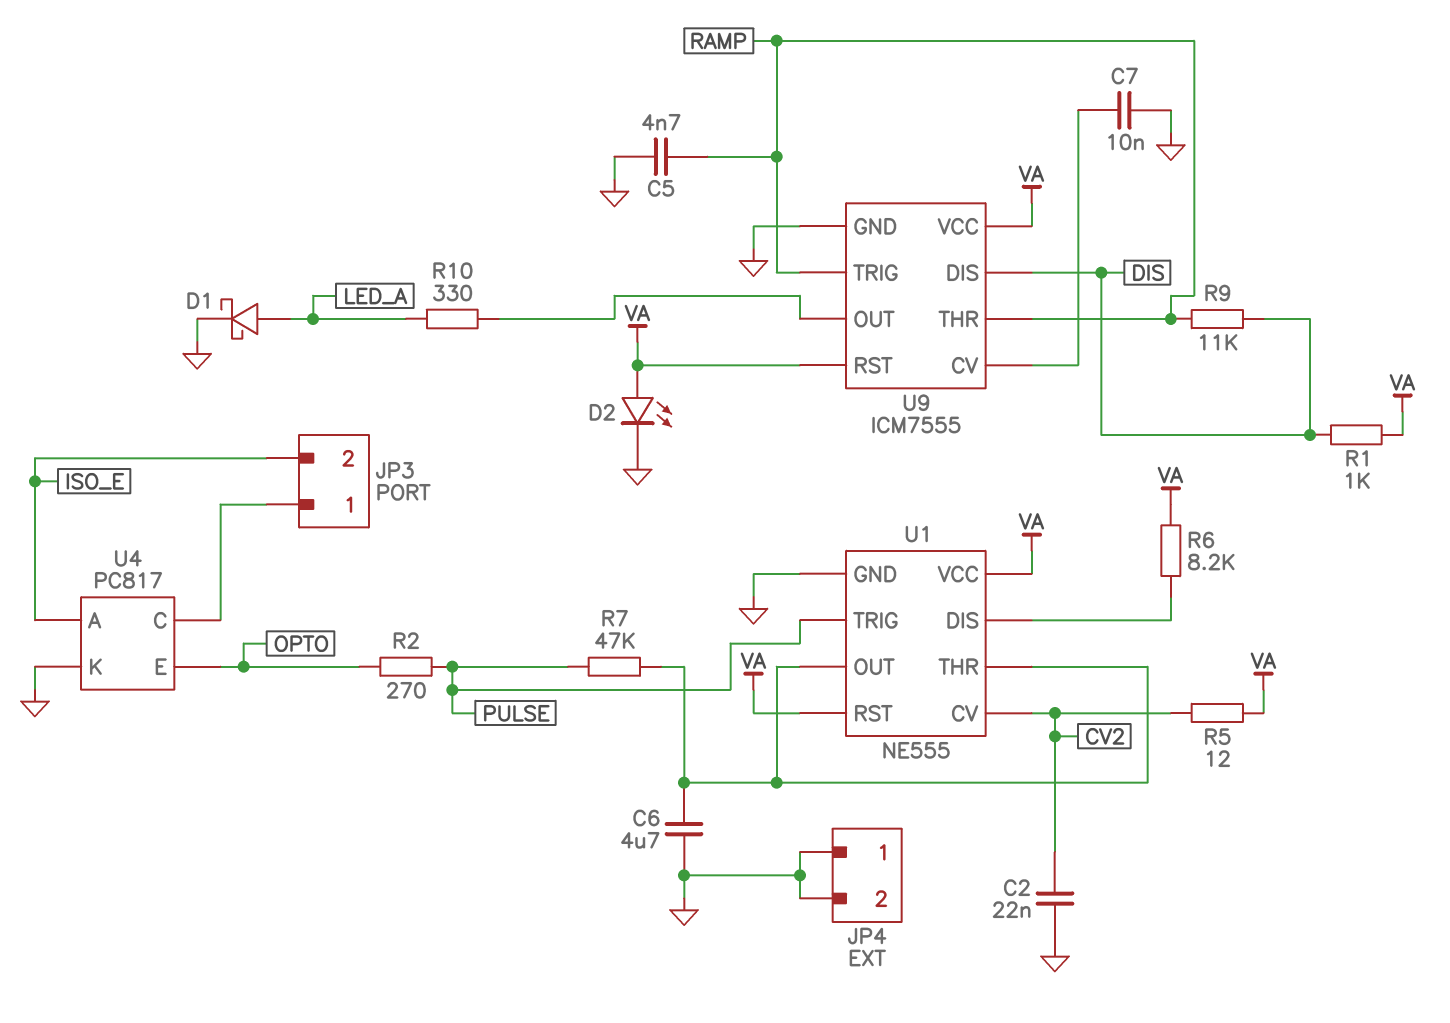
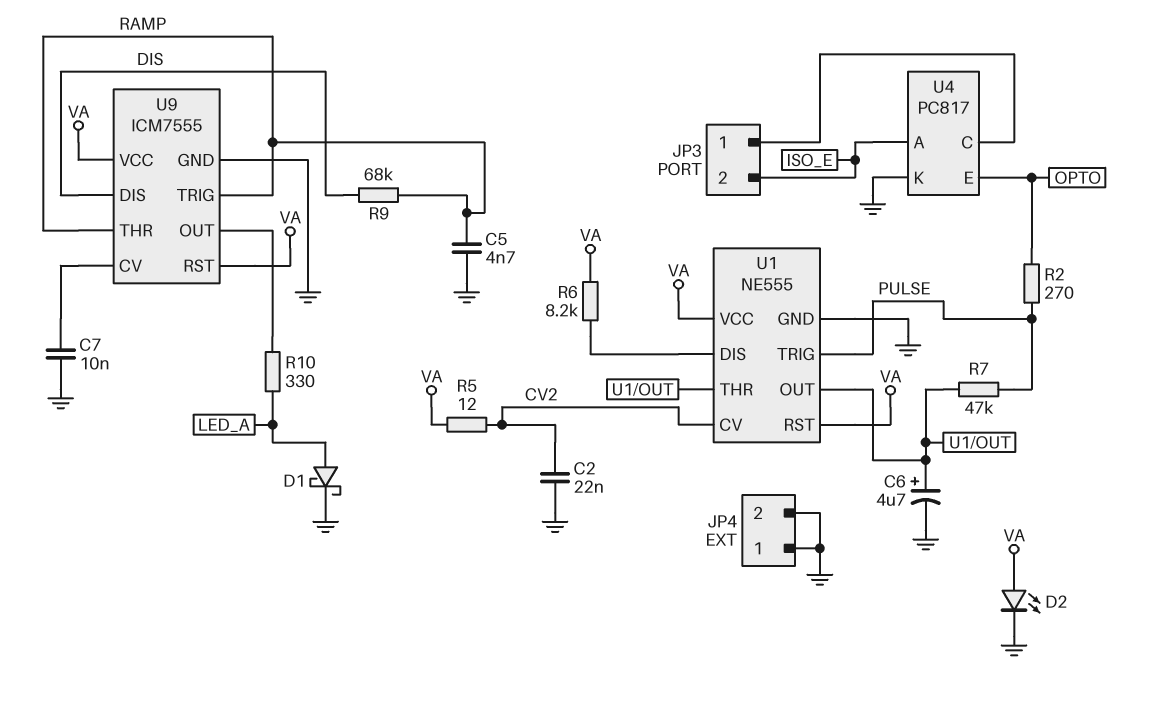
C6: 4.7uF (GND, U1/OUT) -> 4.7uF (plus U1/OUT, minus GND)
R1: 1k (DIS, VA) -> none
R9: 11k (DIS, RAMP) -> 68k (DIS, RAMP)

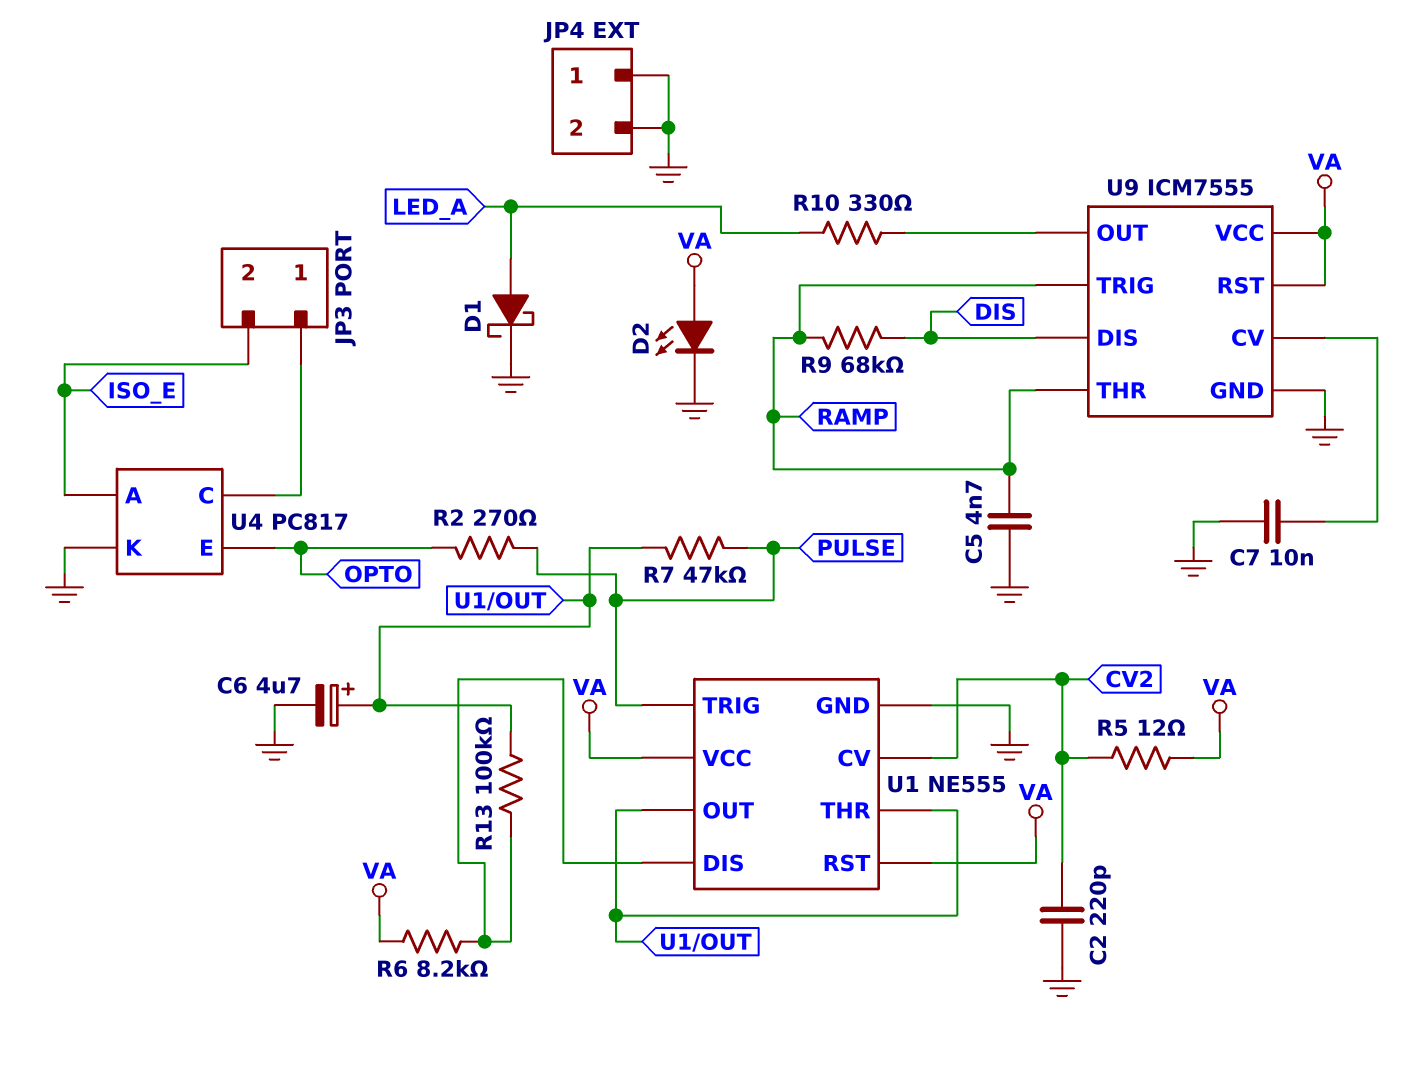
C2: 22nF (CV2, GND) -> 220pF (CV2, GND)
R13: none -> 100k (U1/DIS, U1/OUT)

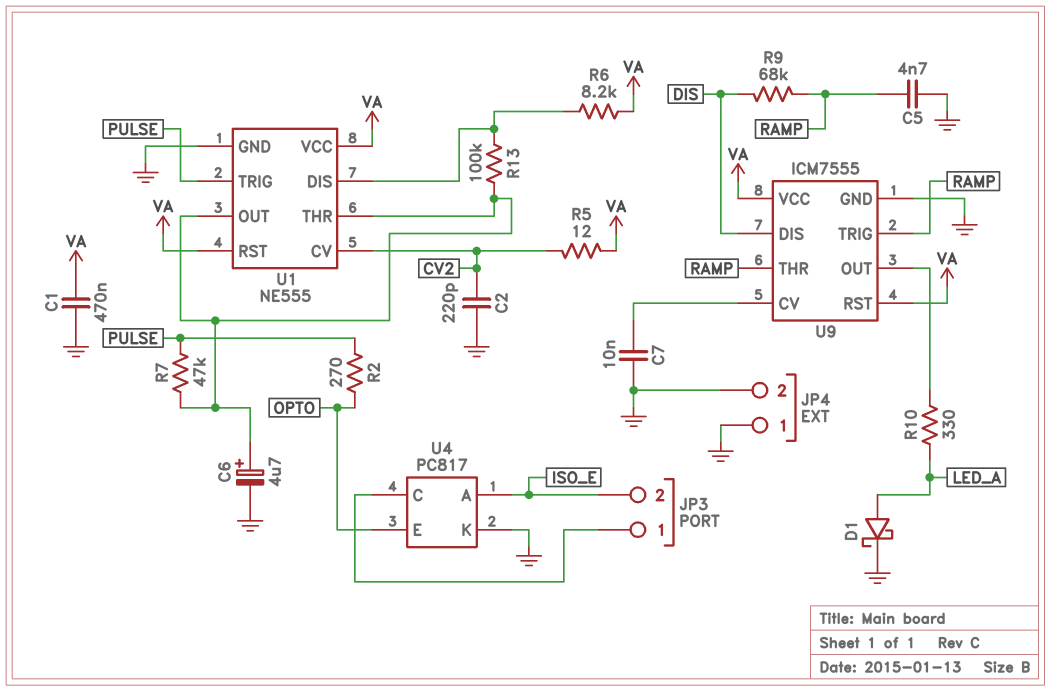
C1: none -> 470nF (GND, VA)
D2: LED (A VA, K GND) -> none

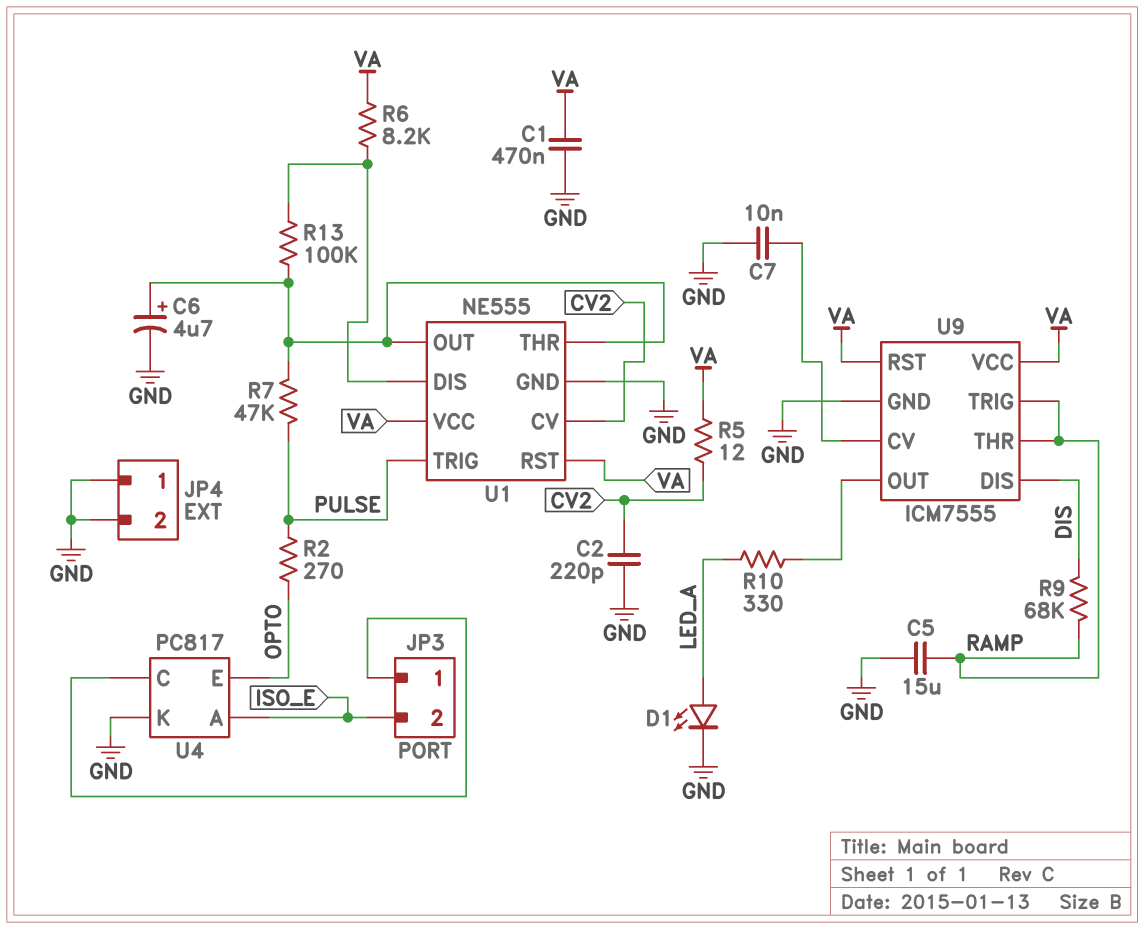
C5: 4.7nF (GND, RAMP) -> 15uF (GND, RAMP)
D1: schottky (A LED_A, K GND) -> LED (A LED_A, K GND)

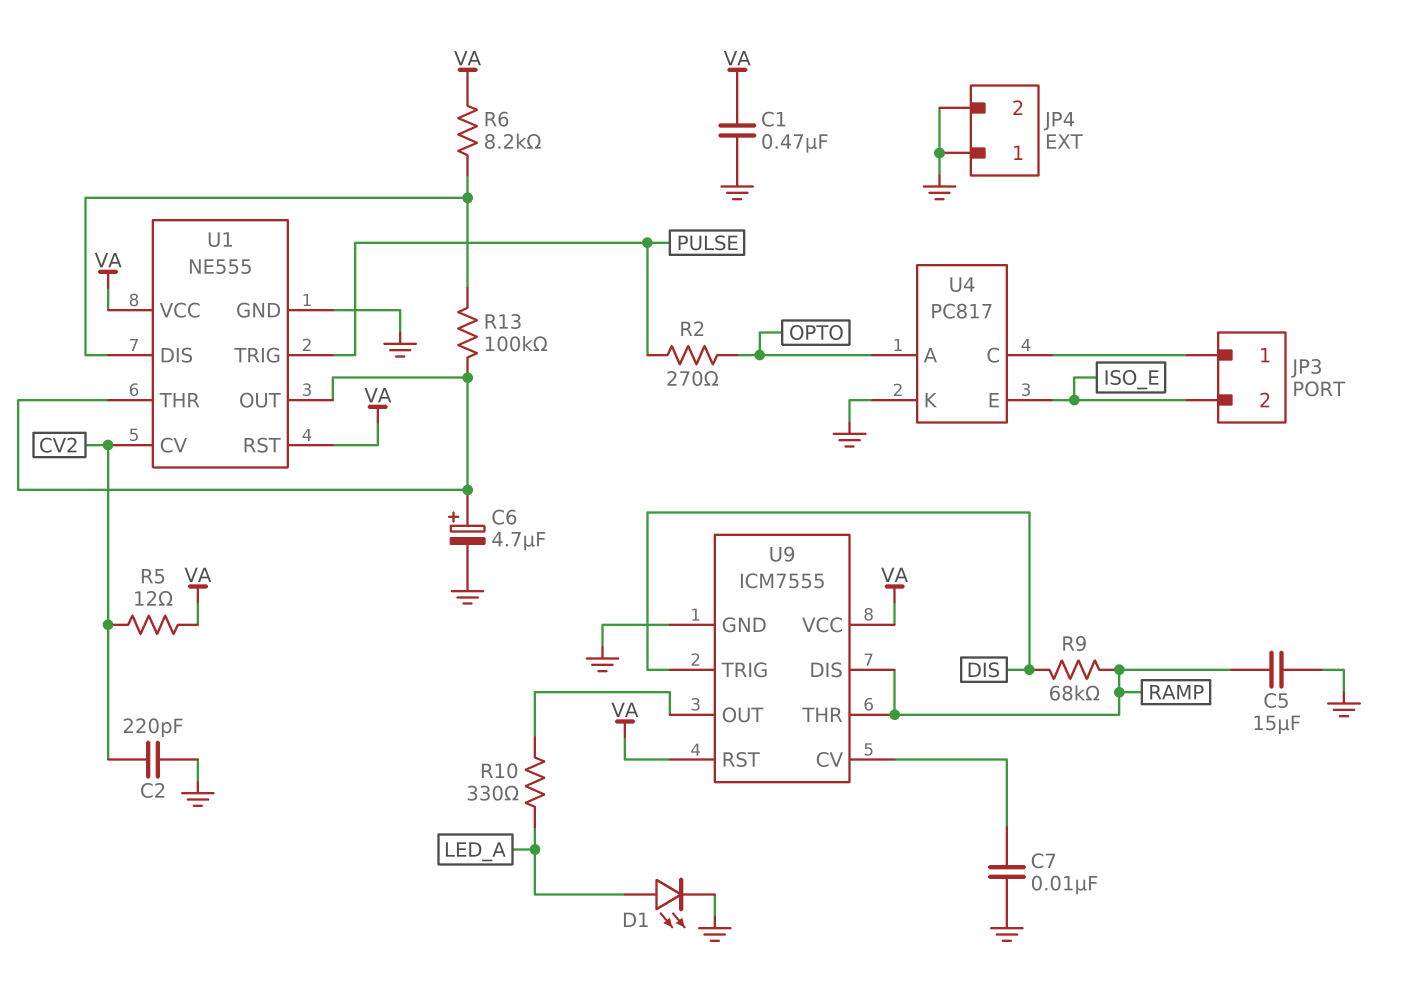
R7: 47k (PULSE, U1/OUT) -> none
U4 pin A: ISO_E -> OPTO
U4 pin E: OPTO -> ISO_E
U9 pin DIS: DIS -> RAMP
U9 pin TRIG: RAMP -> DIS

